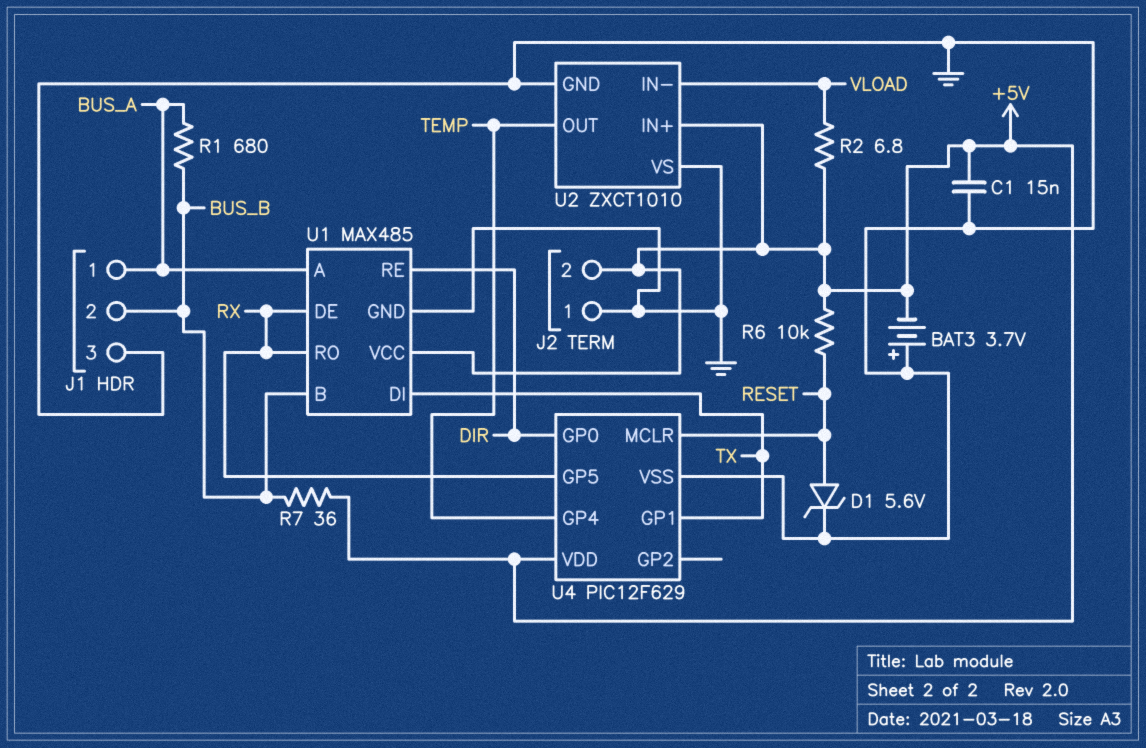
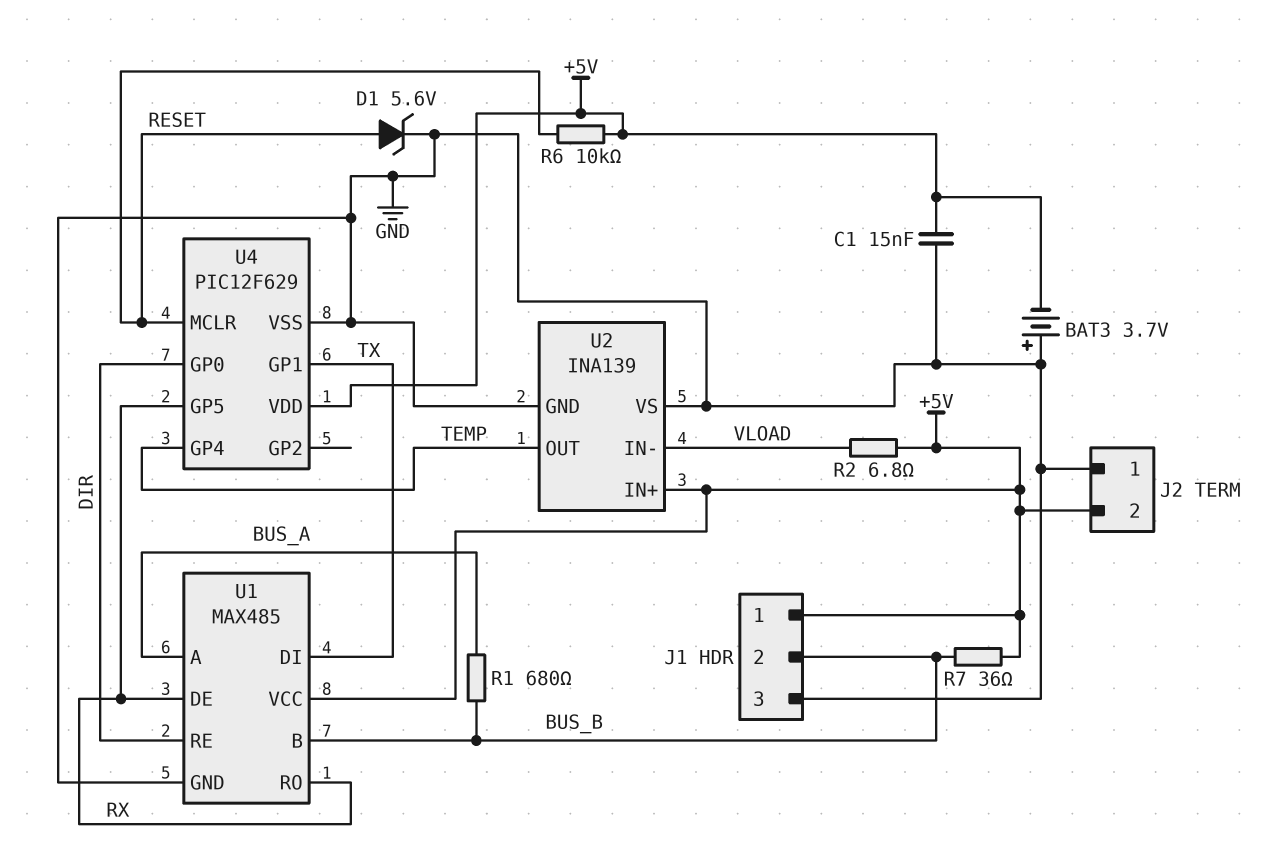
J1 pin 1: BUS_A -> +5V
U2: ZXCT1010 -> INA139

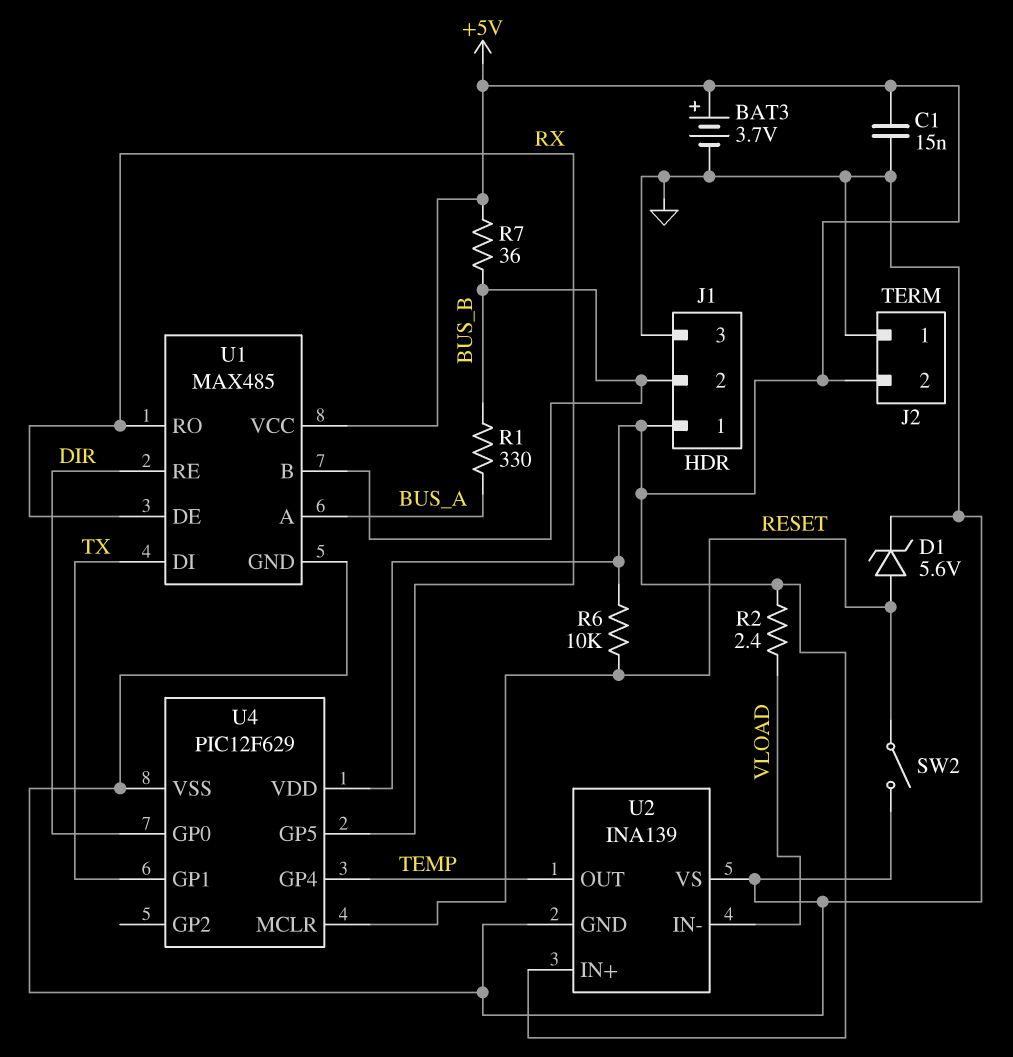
BAT3: 3.7V (plus GND, minus +5V) -> 3.7V (plus +5V, minus GND)
R1: 680 (BUS_A, BUS_B) -> 330 (BUS_A, BUS_B)
R2: 6.8 (+5V, VLOAD) -> 2.4 (+5V, VLOAD)
SW2: none -> switch (GND, RESET)

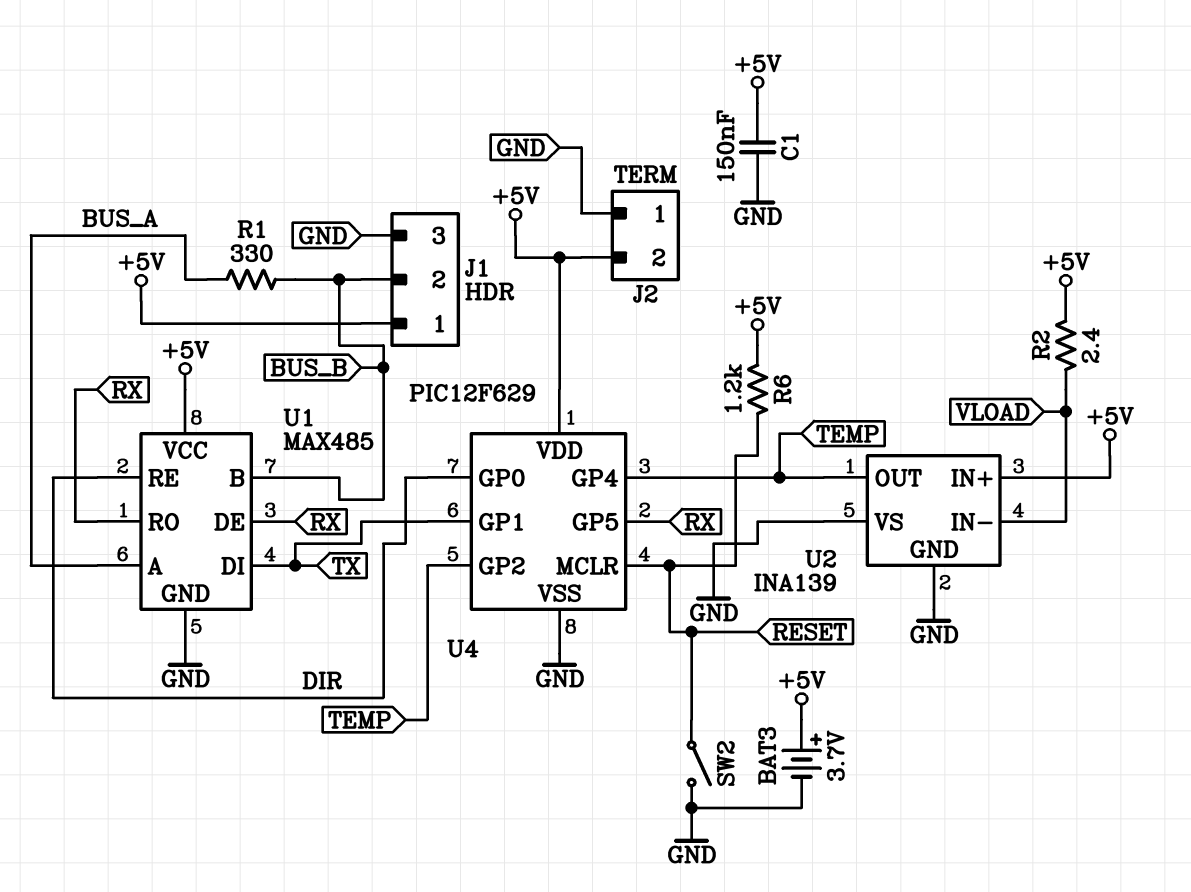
C1: 15nF (+5V, GND) -> 150nF (+5V, GND)
D1: zener 5.6V (A RESET, K GND) -> none
R6: 10k (+5V, RESET) -> 1.2k (+5V, RESET)
R7: 36 (+5V, BUS_B) -> none
U4 pin GP2: none -> TEMP

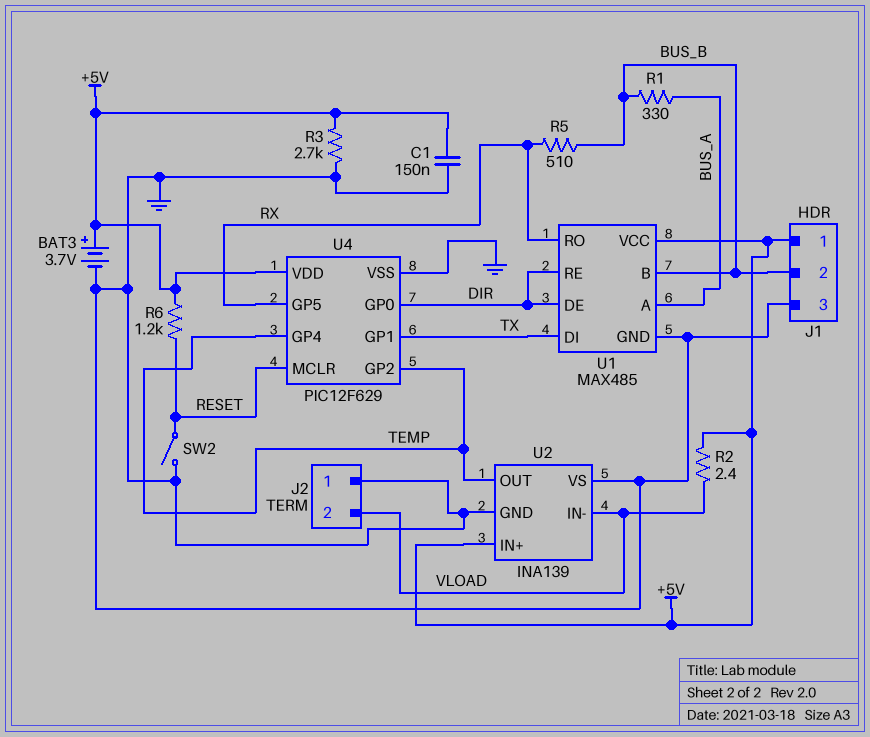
J2 pin 2: +5V -> VLOAD
R3: none -> 2.7k (+5V, GND)
R5: none -> 510 (BUS_B, RX)
U1 pin DE: RX -> DIR

